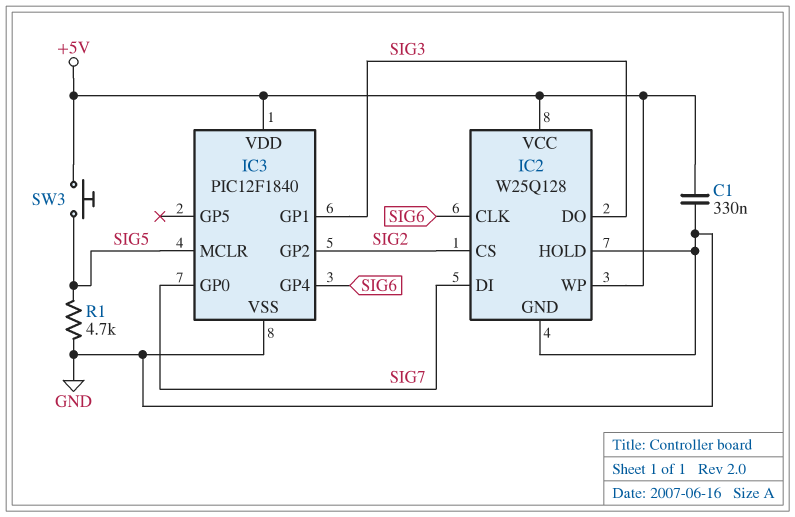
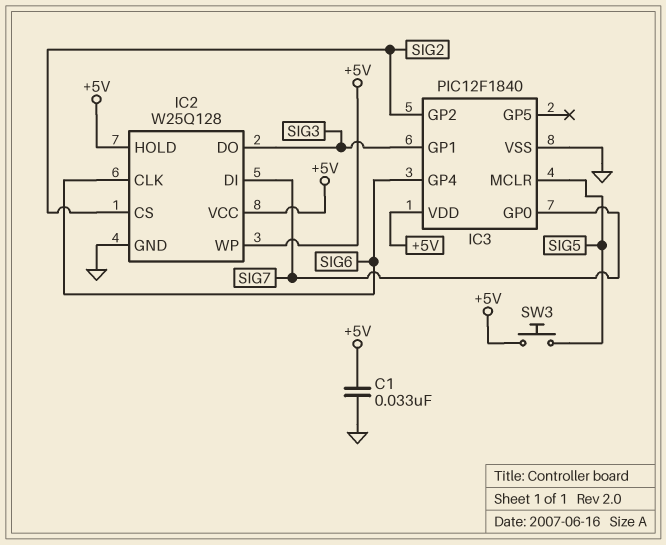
C1: 330nF (+5V, GND) -> 33nF (+5V, GND)
IC2 pin HOLD: GND -> +5V
R1: 4.7k (GND, SIG5) -> none

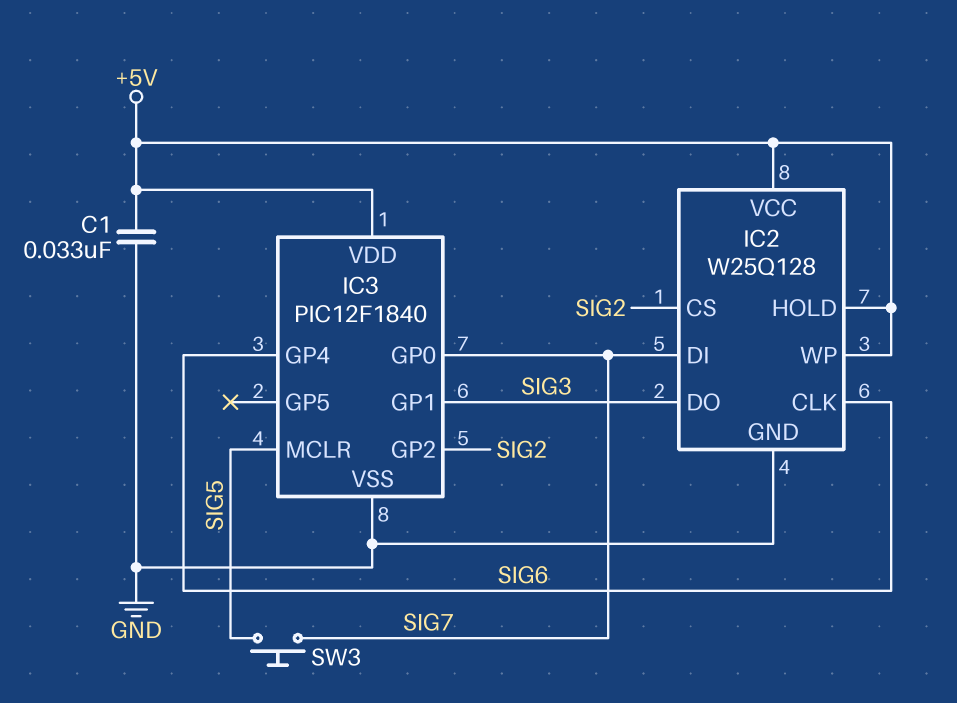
SW3: button (+5V, SIG5) -> button (SIG5, SIG7)

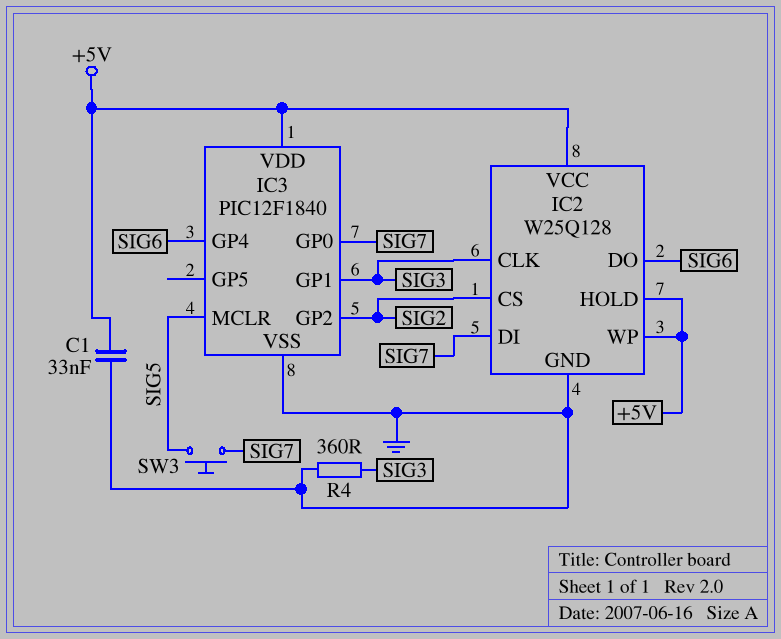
IC2 pin CLK: SIG6 -> SIG3
IC2 pin DO: SIG3 -> SIG6
R4: none -> 360 (GND, SIG3)

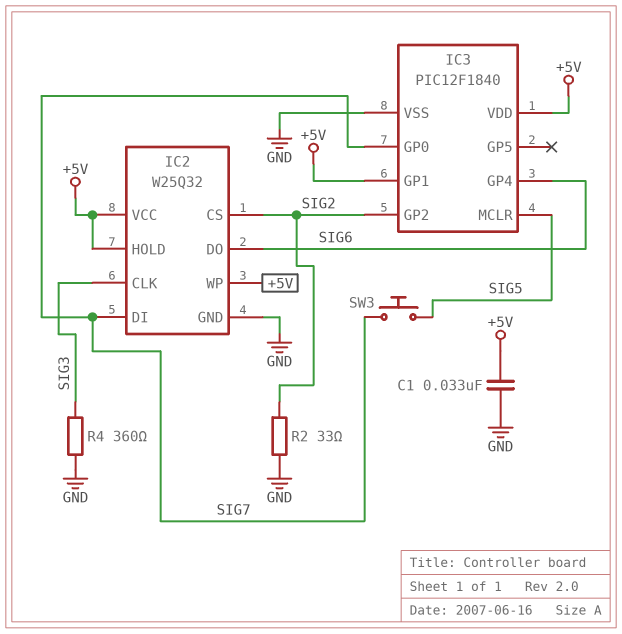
IC2: W25Q128 -> W25Q32
IC3 pin GP1: SIG3 -> +5V
R2: none -> 33 (GND, SIG2)

